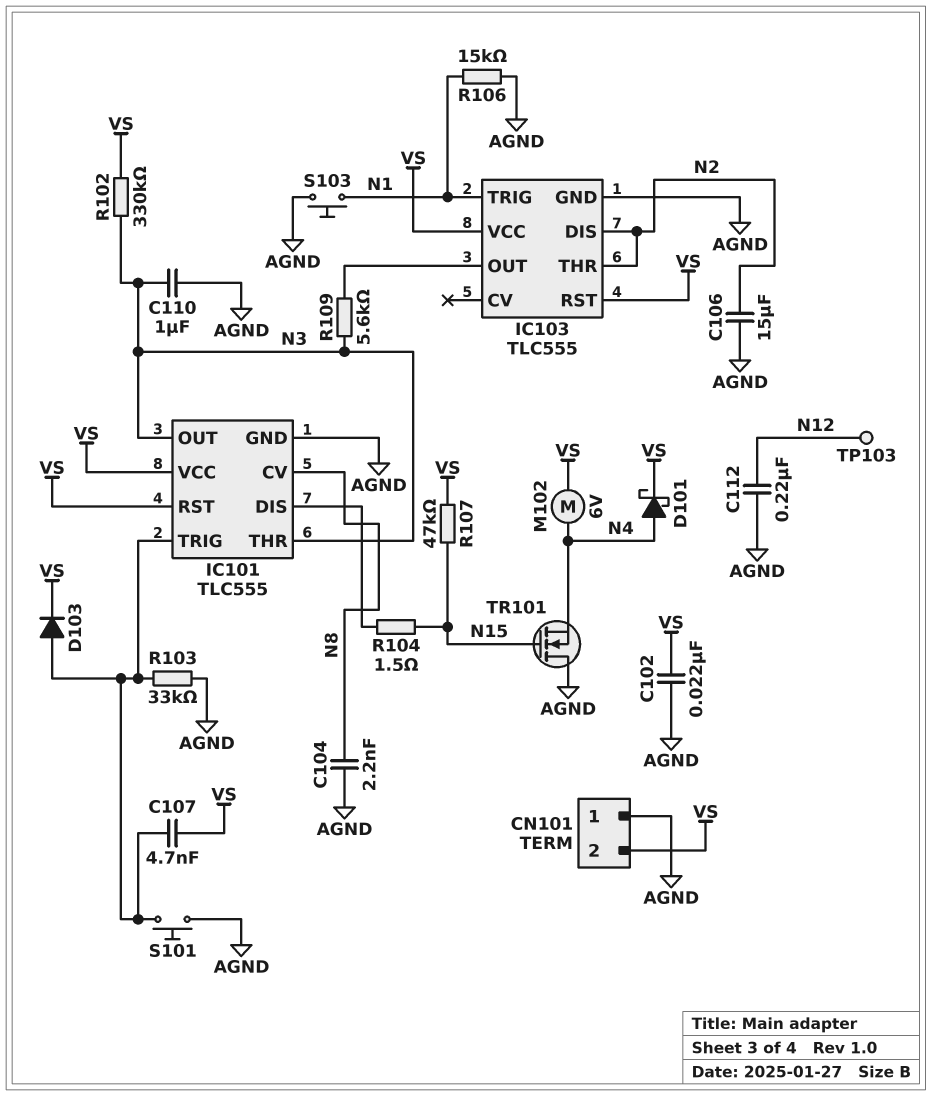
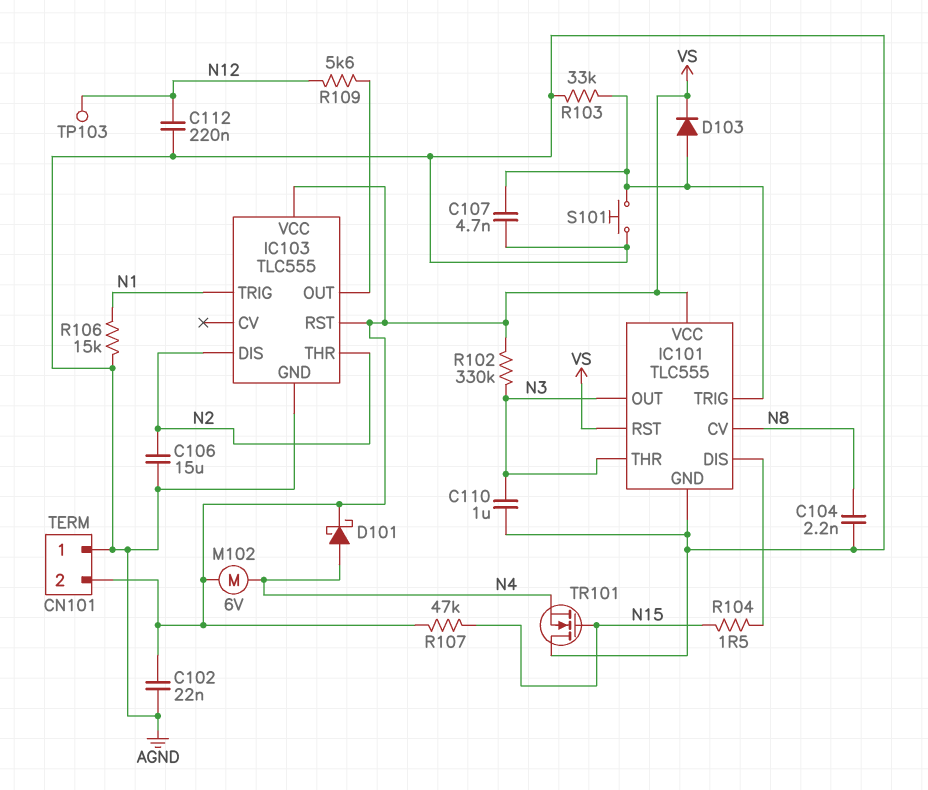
C107: 4.7nF (IC101/TRIG, VS) -> 4.7nF (AGND, IC101/TRIG)
R109: 5.6k (IC103/OUT, N3) -> 5.6k (IC103/OUT, N12)
S103: button (AGND, N1) -> none

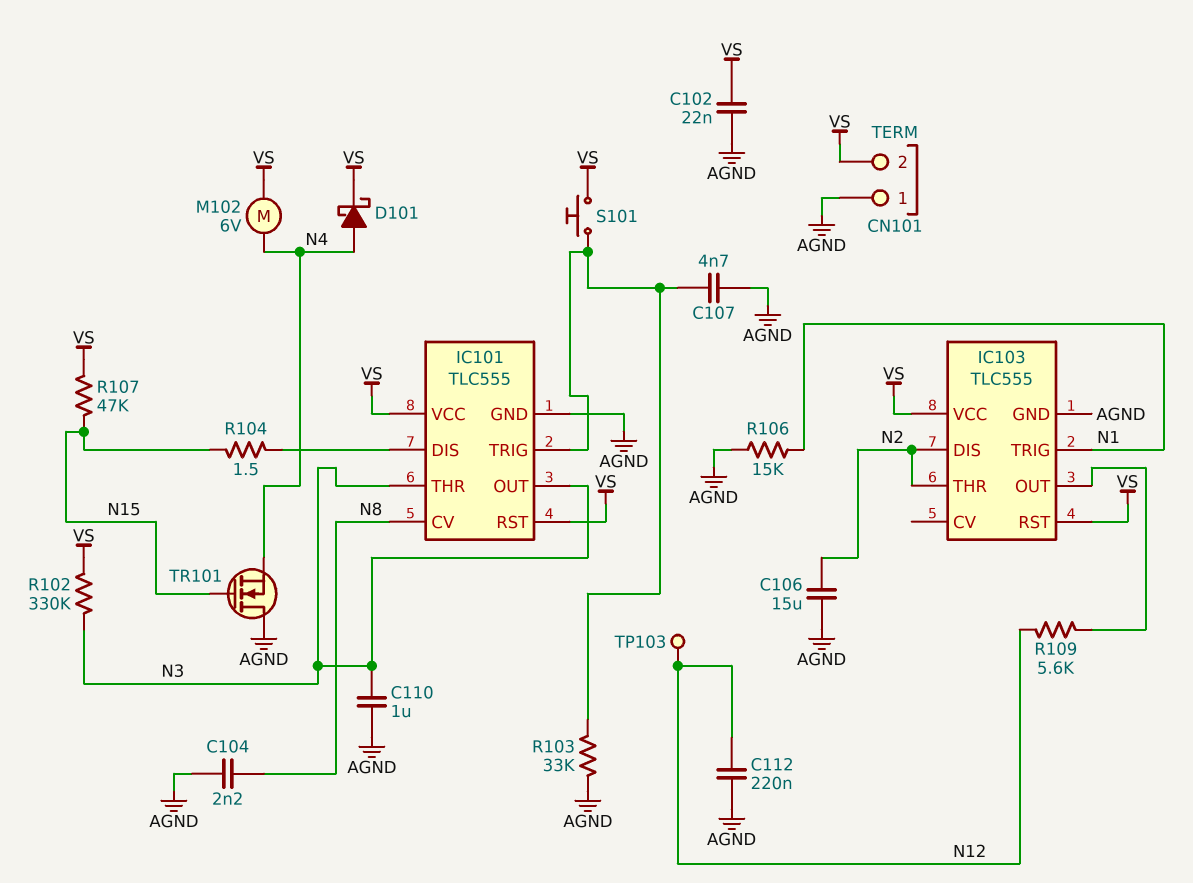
D103: diode (A IC101/TRIG, K VS) -> none
S101: button (AGND, IC101/TRIG) -> button (IC101/TRIG, VS)

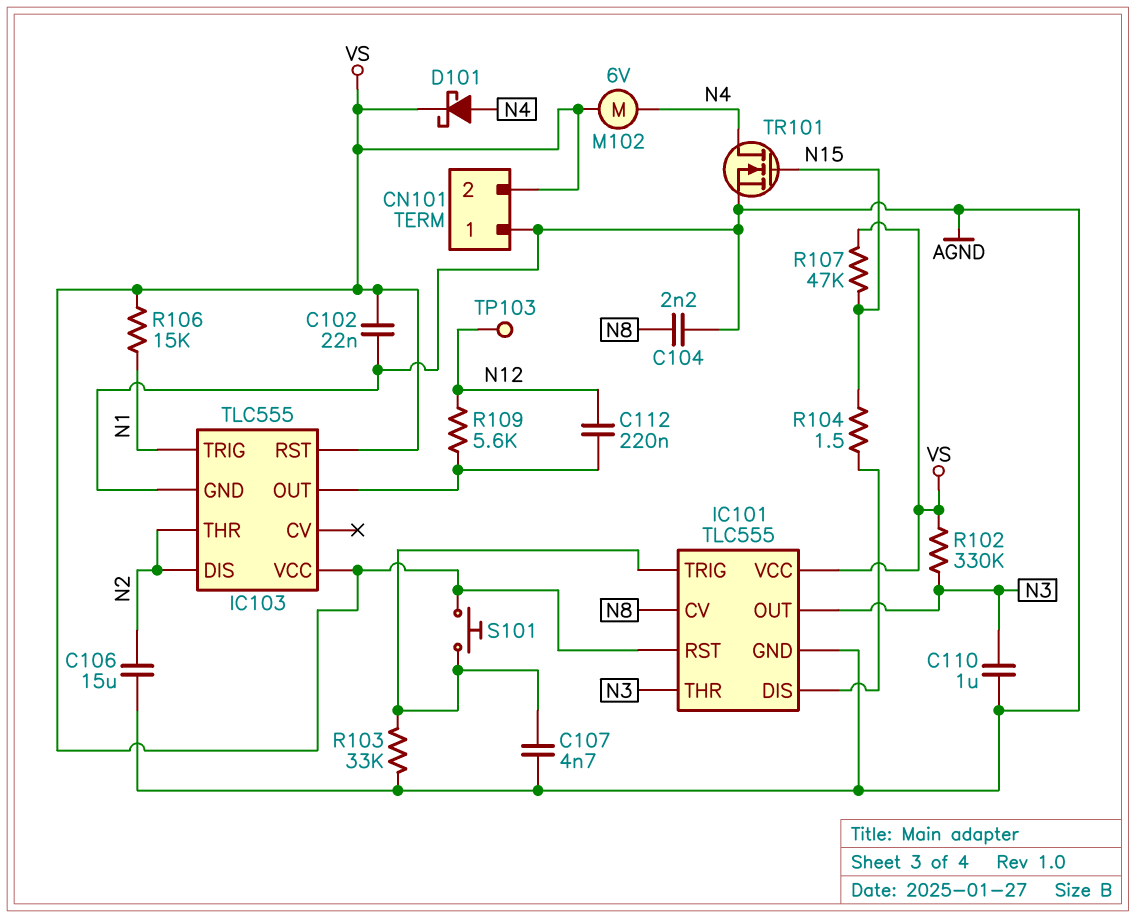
C112: 220nF (AGND, N12) -> 220nF (IC103/OUT, N12)
R106: 15k (AGND, N1) -> 15k (N1, VS)
TR101: NMOS (G N15, D AGND, S N4) -> NMOS (G N15, D N4, S AGND)

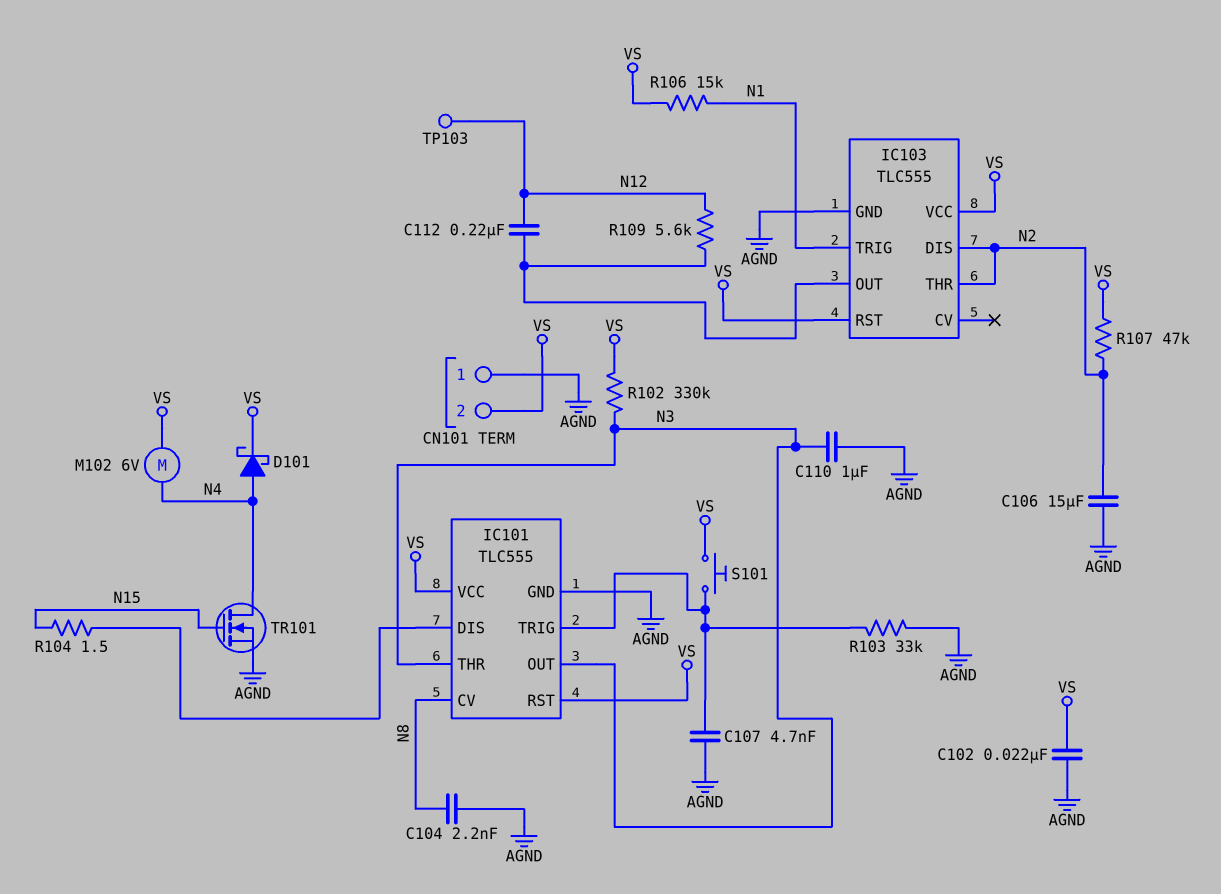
R107: 47k (N15, VS) -> 47k (N2, VS)

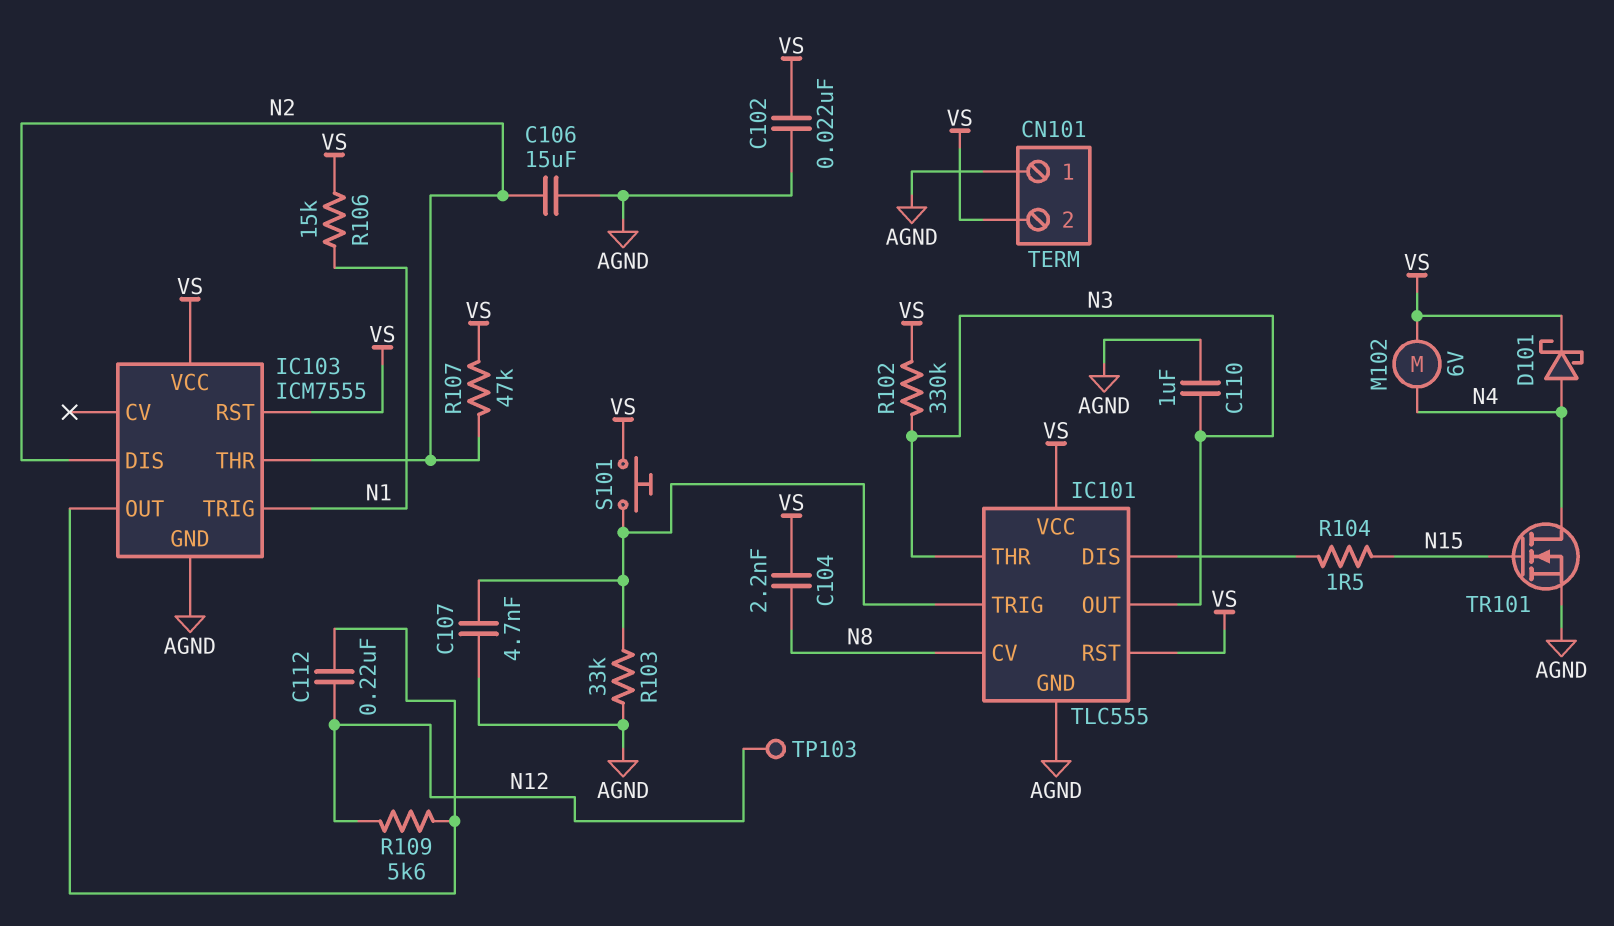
C104: 2.2nF (AGND, N8) -> 2.2nF (N8, VS)
IC103: TLC555 -> ICM7555

